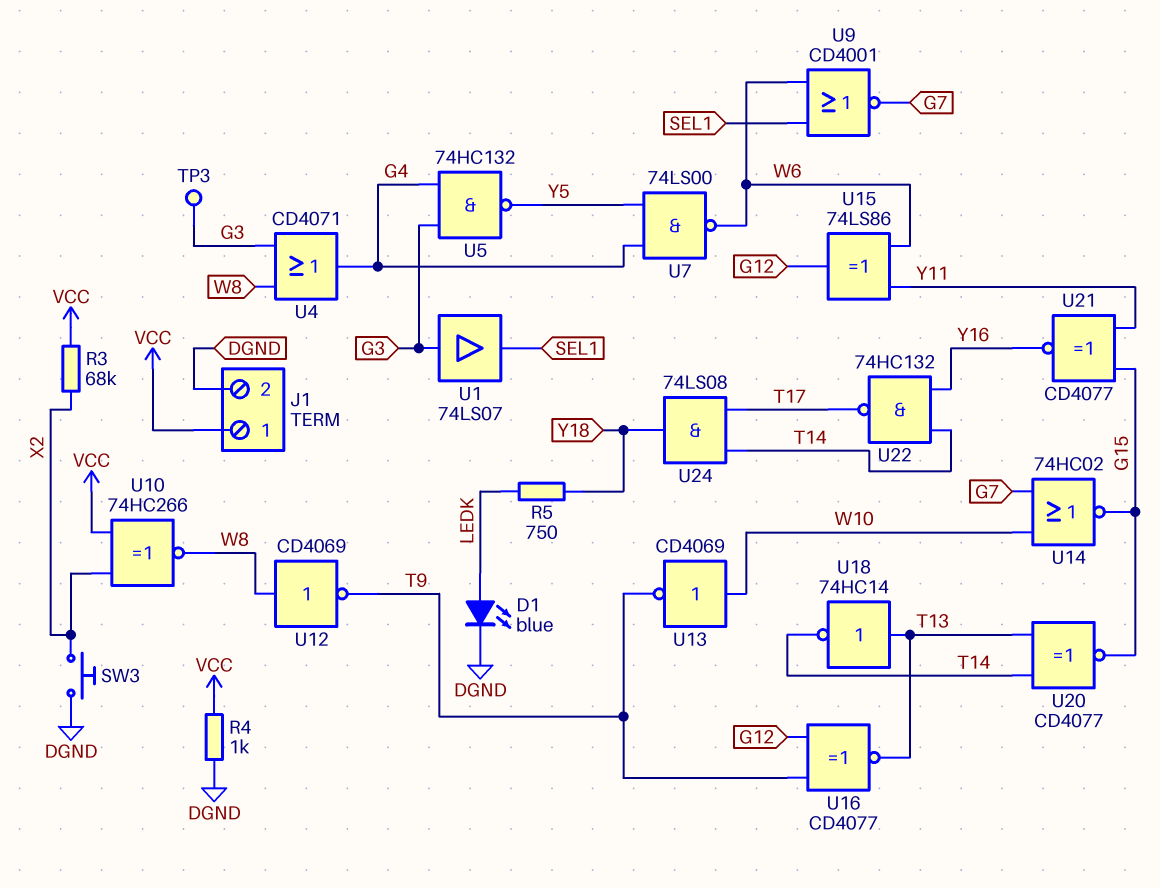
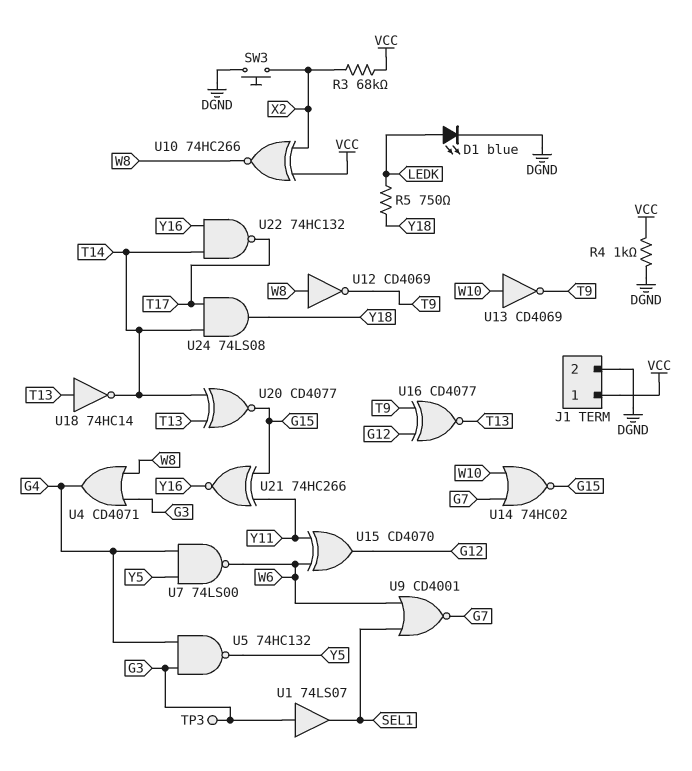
U15: XOR 74LS86 (in W6, in Y11, out G12) -> XOR CD4070 (in W6, in Y11, out G12)
U21: XNOR CD4077 (in G15, in Y11, out Y16) -> XNOR 74HC266 (in G15, in Y11, out Y16)

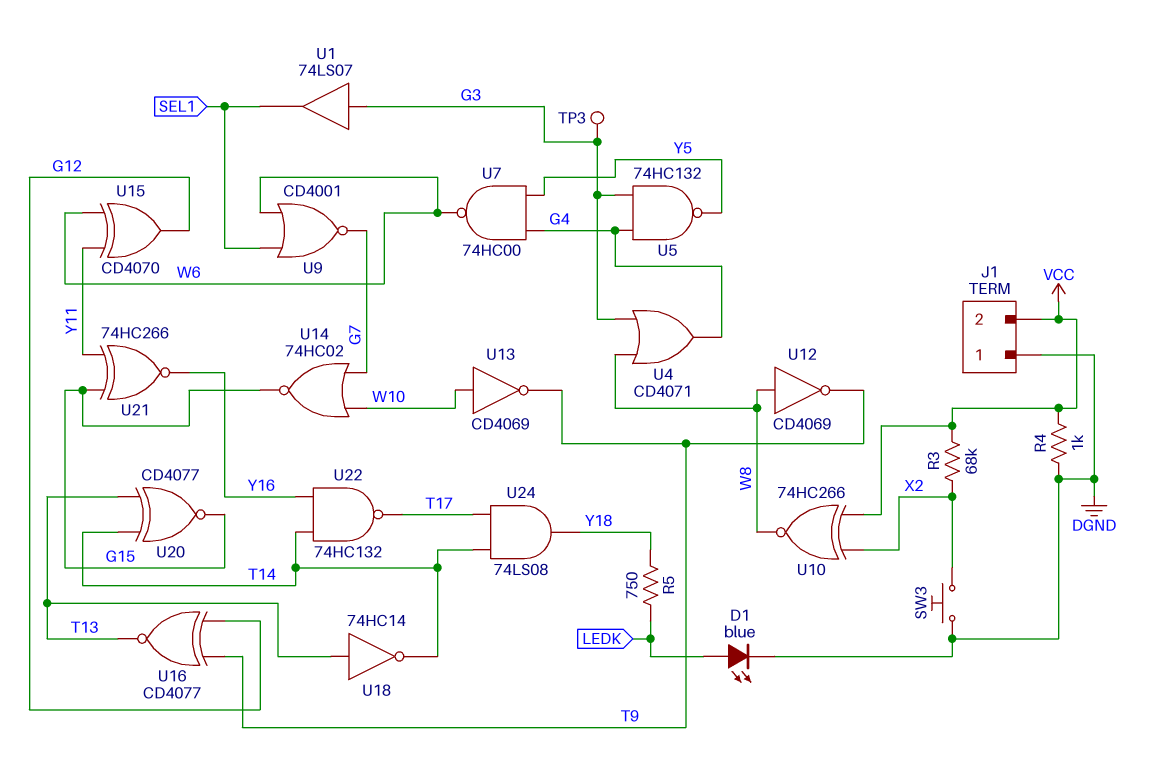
J1 pin 1: VCC -> DGND
J1 pin 2: DGND -> VCC
U7: NAND 74LS00 (in G4, in Y5, out W6) -> NAND 74HC00 (in G4, in Y5, out W6)

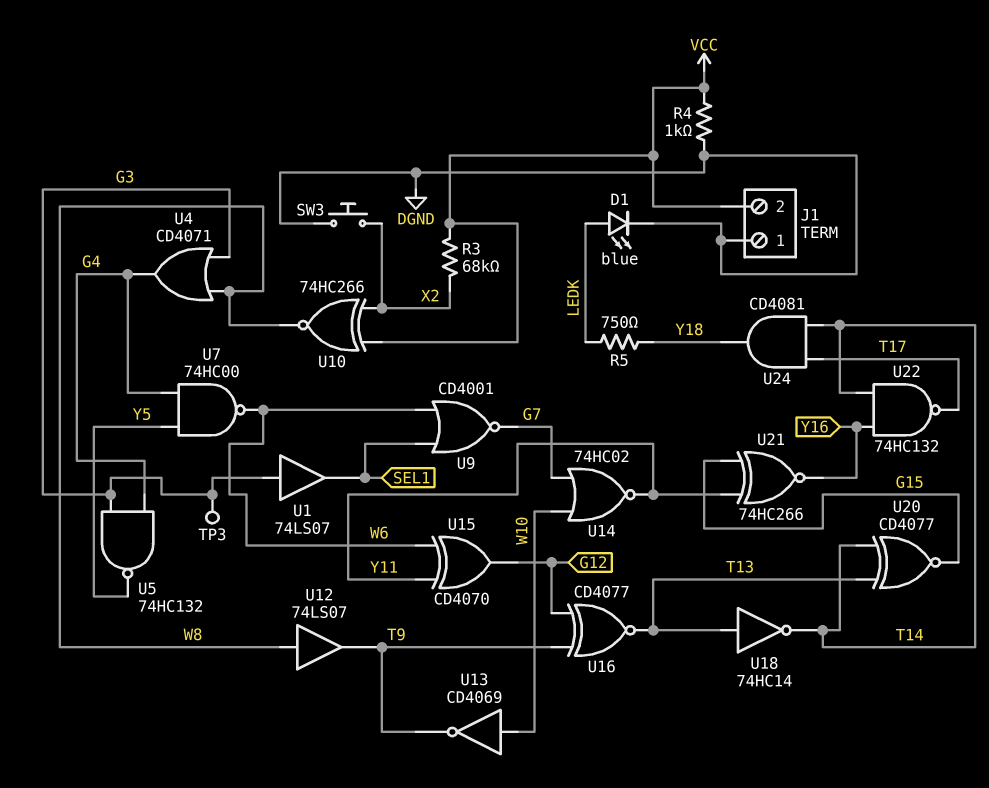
U12: NOT CD4069 (in W8, out T9) -> buffer 74LS07 (in W8, out T9)
U14: NOR 74HC02 (in G7, in W10, out G15) -> NOR 74HC02 (in G7, in W10, out Y11)
U24: AND 74LS08 (in T14, in T17, out Y18) -> AND CD4081 (in T14, in T17, out Y18)

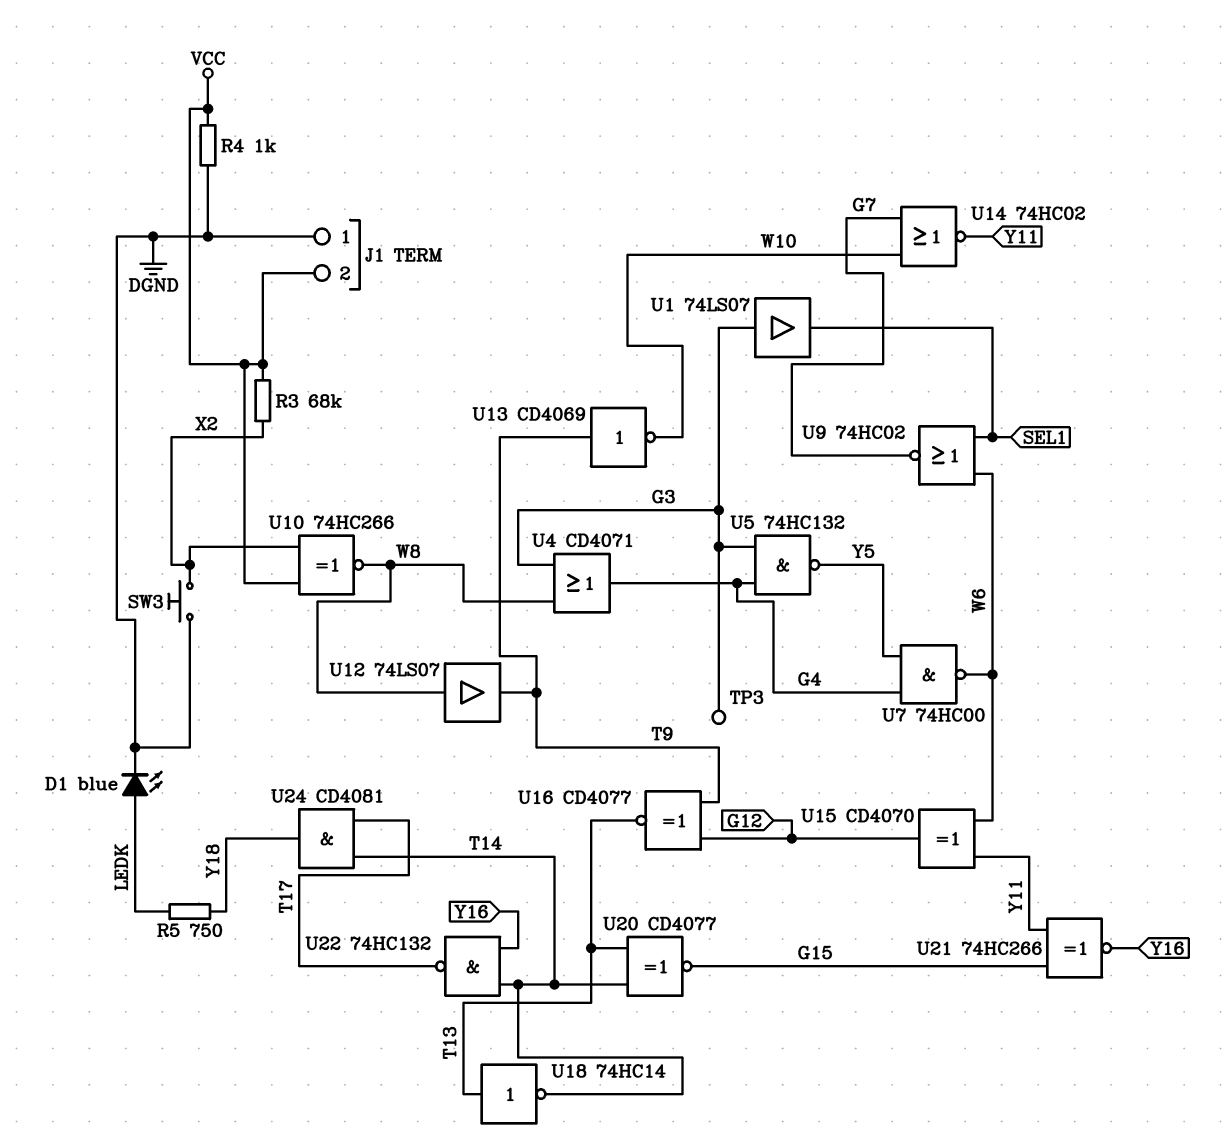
U9: NOR CD4001 (in SEL1, in W6, out G7) -> NOR 74HC02 (in SEL1, in W6, out G7)
U13: NOT CD4069 (in W10, out T9) -> NOT CD4069 (in T9, out W10)

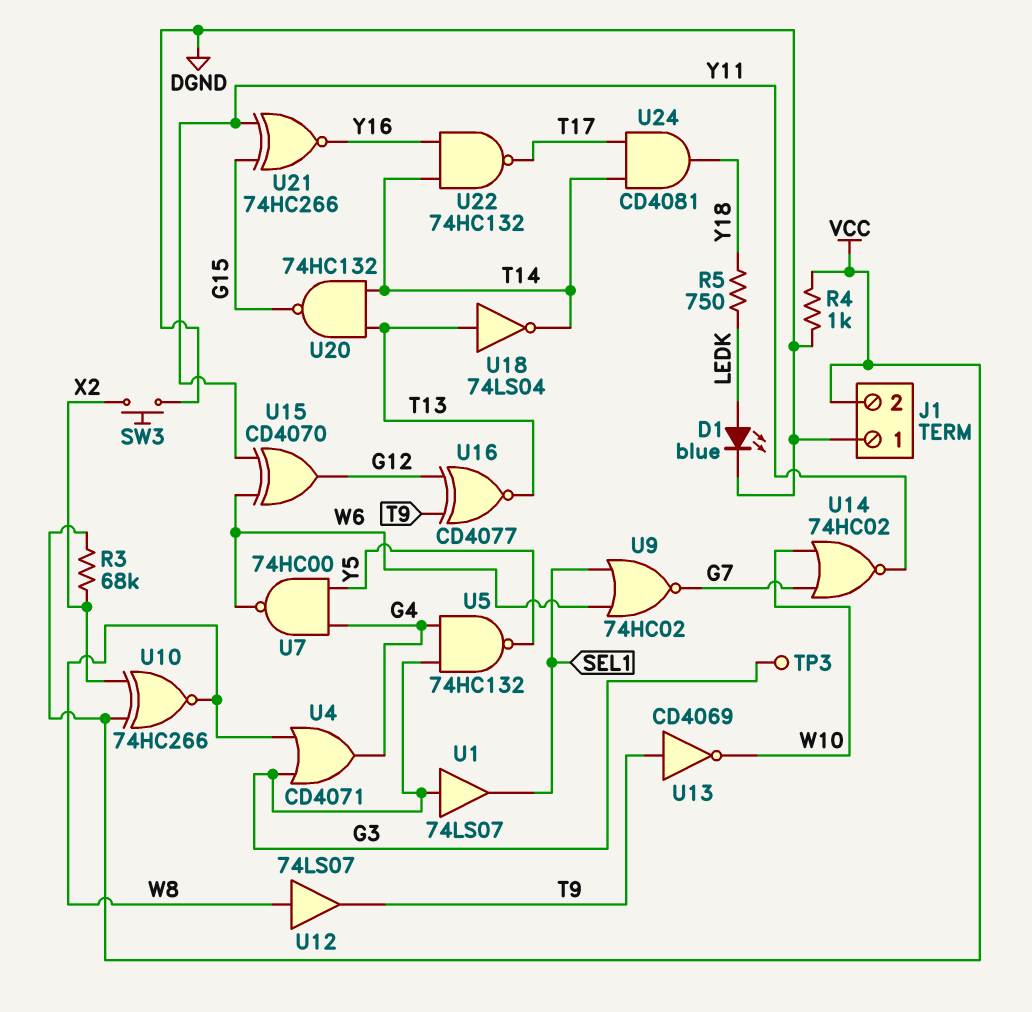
U18: NOT 74HC14 (in T13, out T14) -> NOT 74LS04 (in T13, out T14)
U20: XNOR CD4077 (in T13, in T14, out G15) -> NAND 74HC132 (in T13, in T14, out G15)

